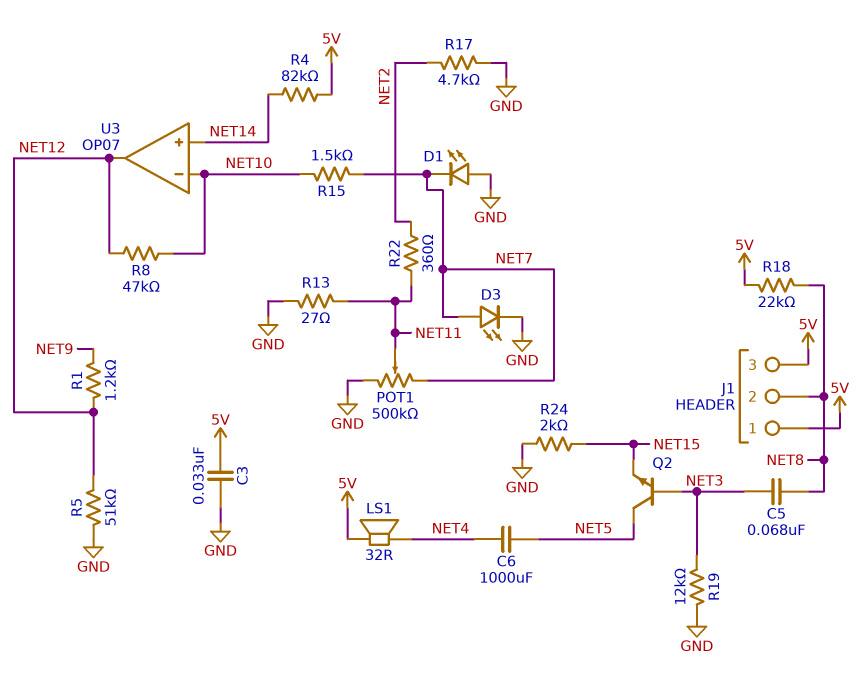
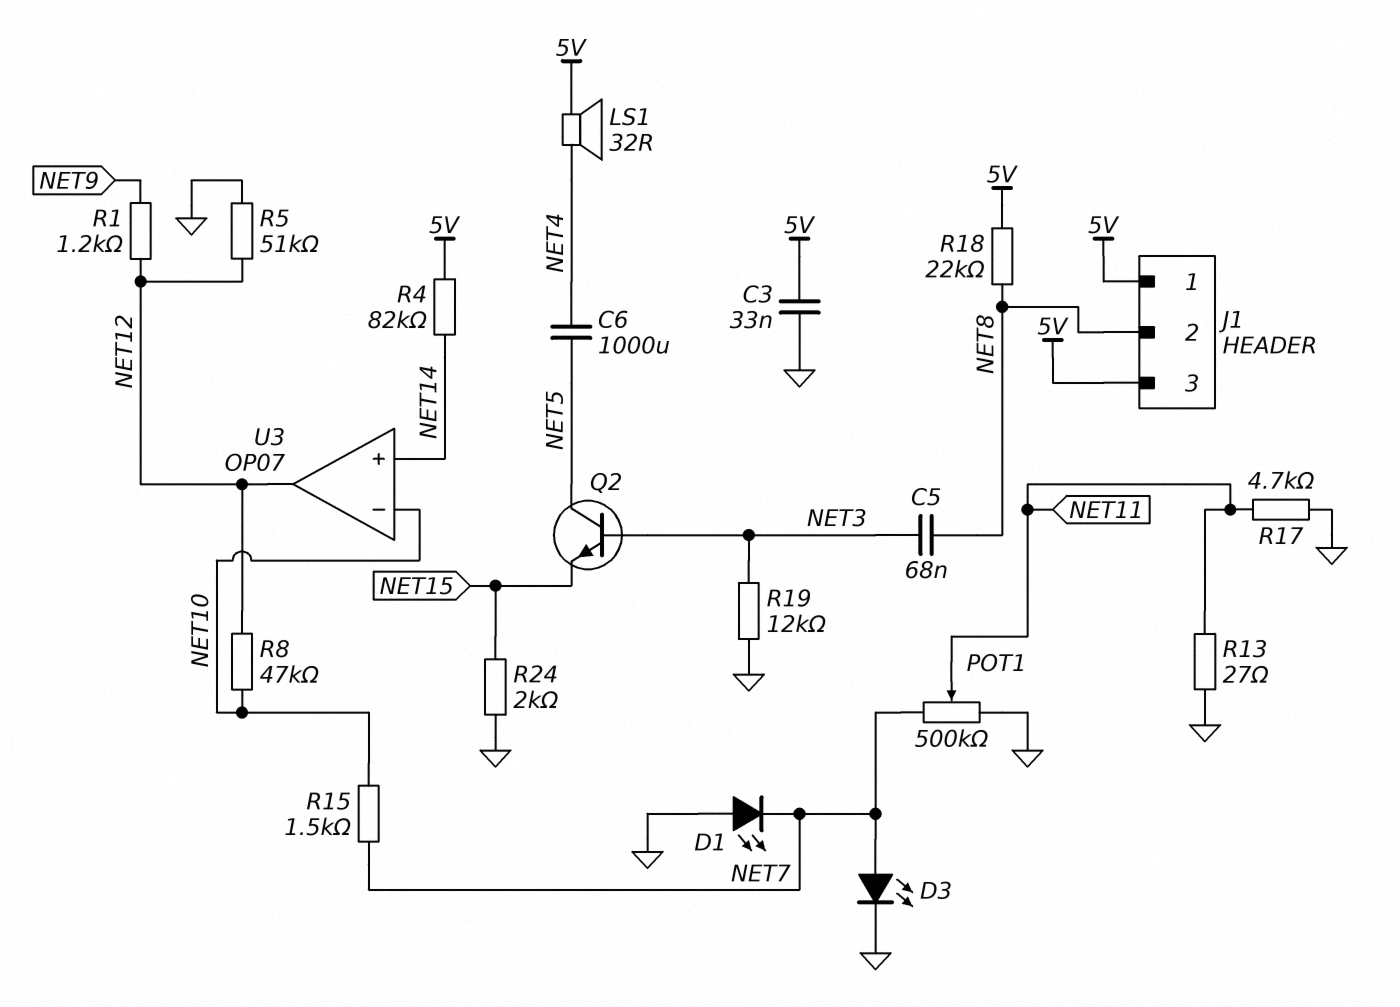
R17: 4.7k (GND, NET2) -> 4.7k (GND, NET11)
R22: 360 (NET2, NET11) -> none

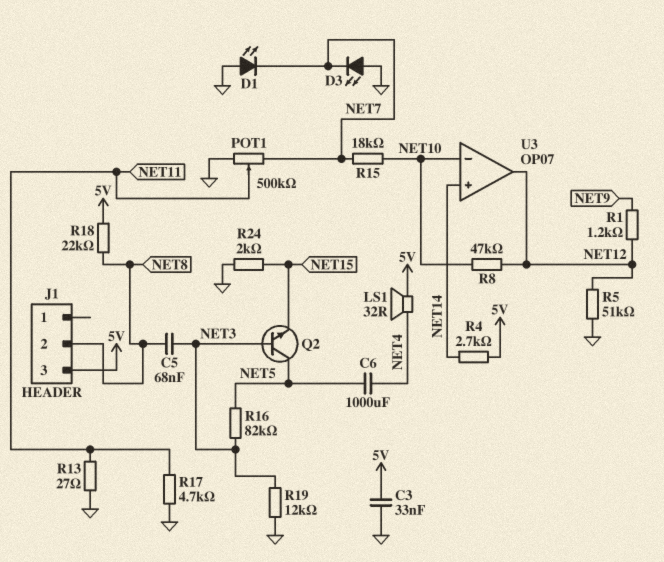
D3: LED (A NET7, K GND) -> LED (A GND, K NET7)
J1 pin 1: 5V -> none
R4: 82k (5V, NET14) -> 2.7k (5V, NET14)
R15: 1.5k (NET7, NET10) -> 18k (NET7, NET10)
R16: none -> 82k (NET3, NET5)

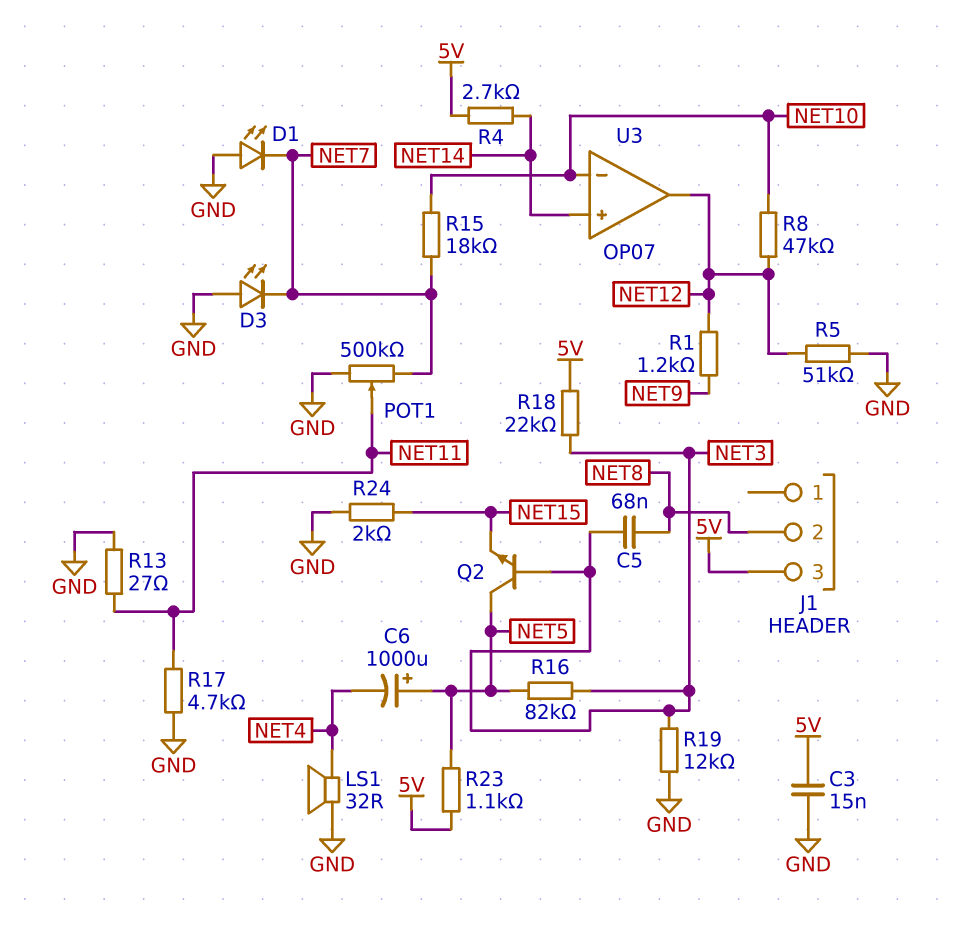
C3: 33nF (5V, GND) -> 15nF (5V, GND)
C6: 1000uF (NET4, NET5) -> 1000uF (plus NET5, minus NET4)
LS1: speaker 32R (5V, NET4) -> speaker 32R (GND, NET4)
R18: 22k (5V, NET8) -> 22k (5V, NET3)
R23: none -> 1.1k (5V, NET5)

